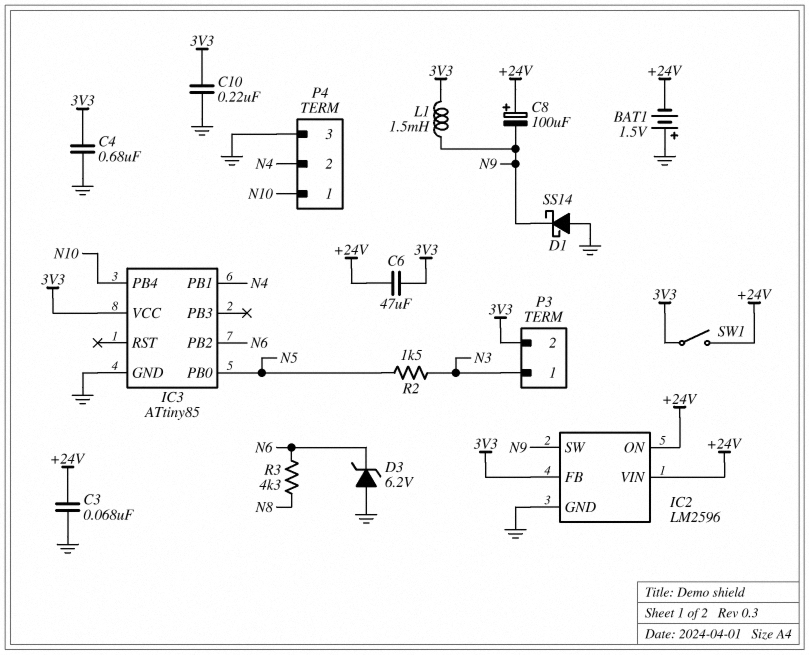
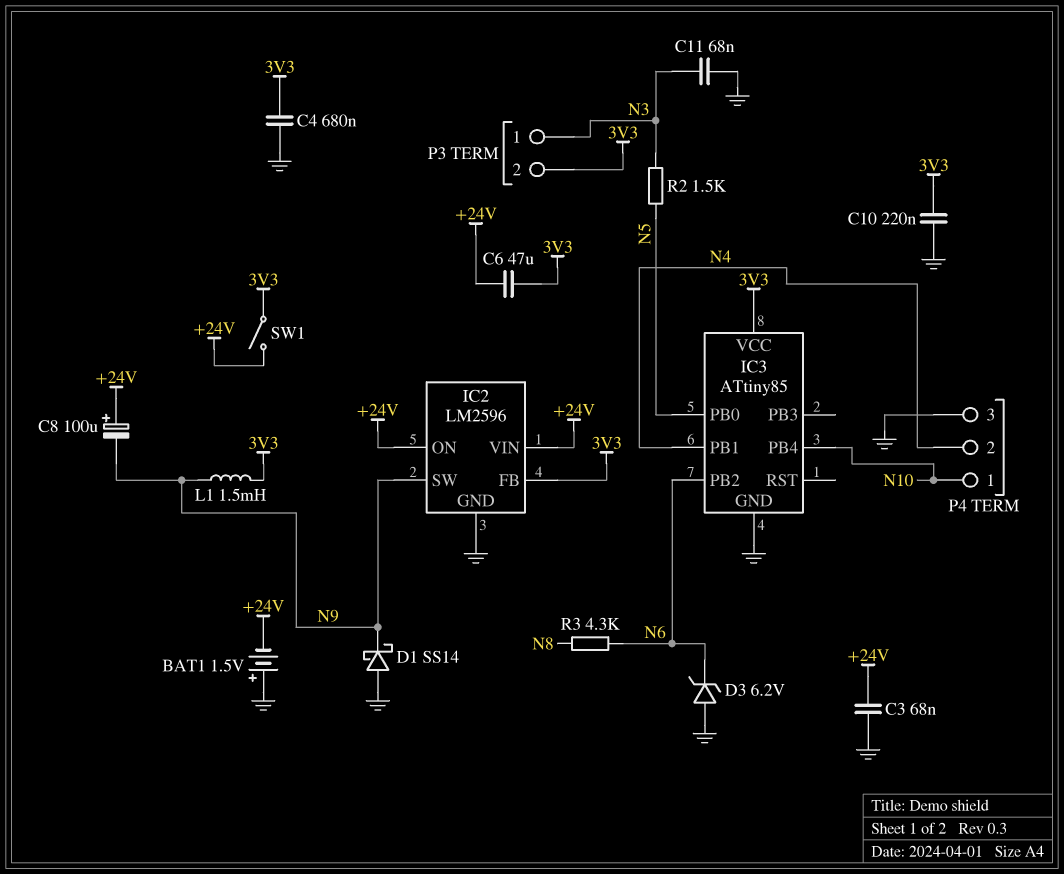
C11: none -> 68nF (GND, N3)

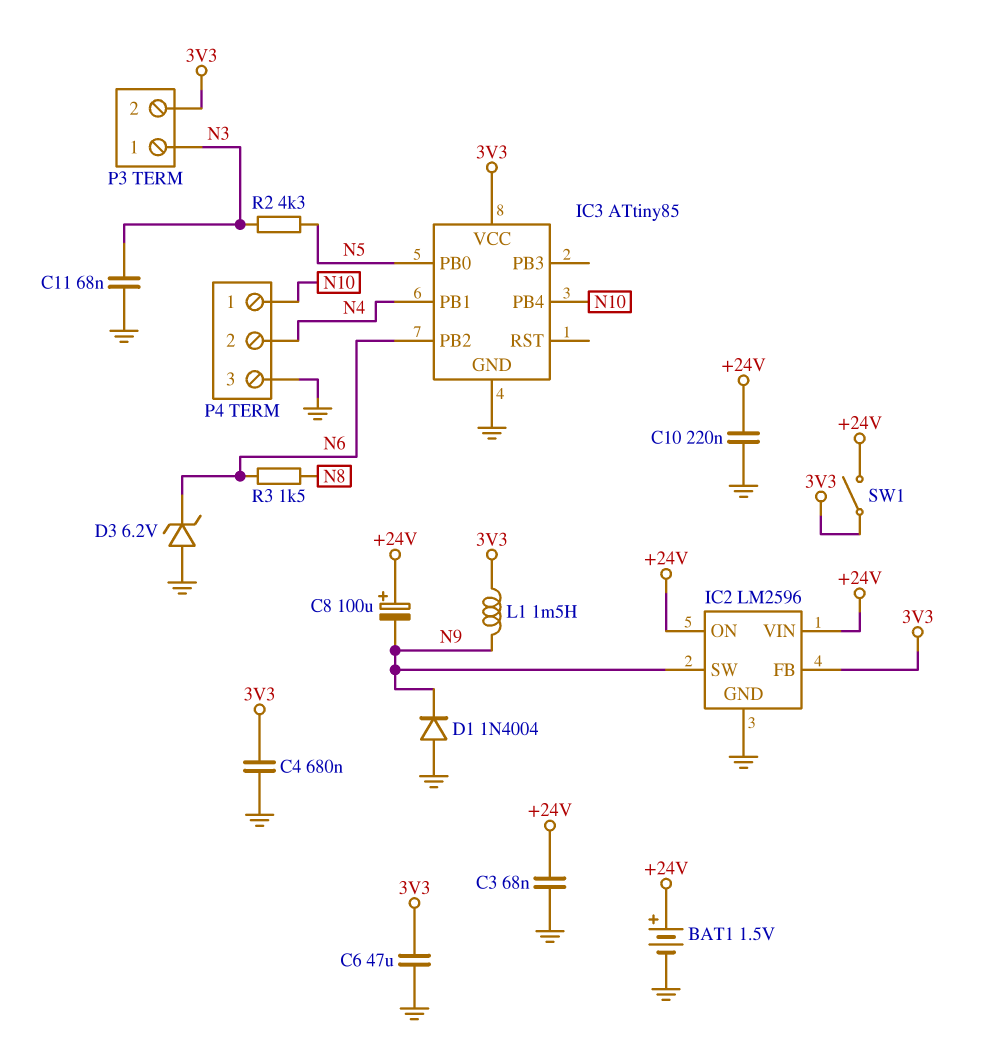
BAT1: 1.5V (plus GND, minus +24V) -> 1.5V (plus +24V, minus GND)
C6: 47uF (+24V, 3V3) -> 47uF (3V3, GND)
C10: 220nF (3V3, GND) -> 220nF (+24V, GND)
D1: schottky SS14 (A GND, K N9) -> diode 1N4004 (A GND, K N9)
R2: 1.5k (N3, N5) -> 4.3k (N3, N5)
R3: 4.3k (N6, N8) -> 1.5k (N6, N8)

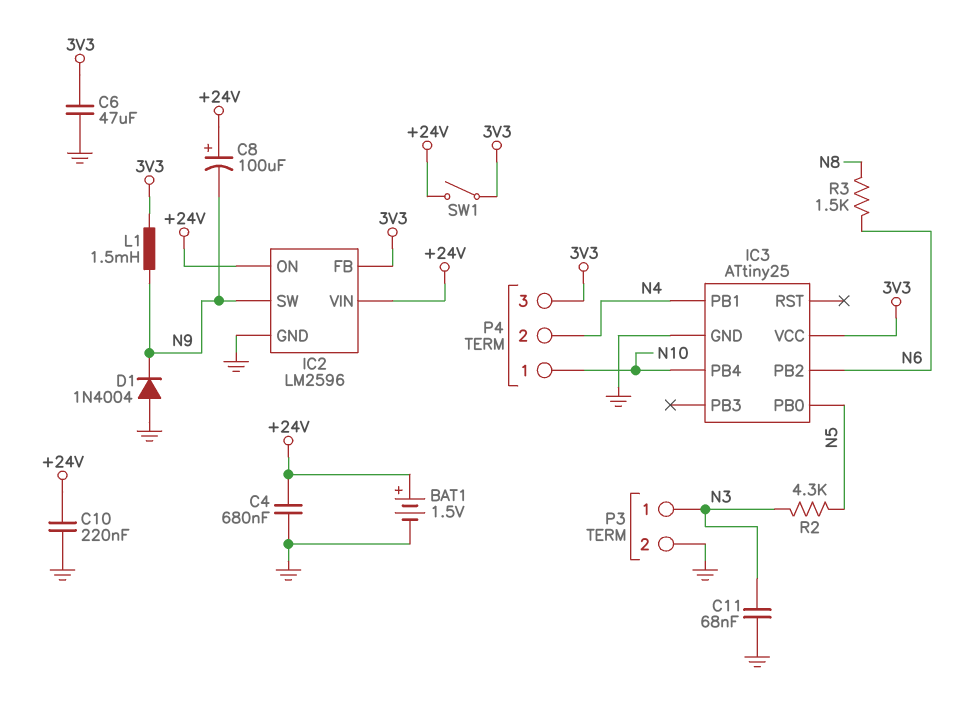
C3: 68nF (+24V, GND) -> none
C4: 680nF (3V3, GND) -> 680nF (+24V, GND)
D3: zener 6.2V (A GND, K N6) -> none
IC3: ATtiny85 -> ATtiny25
P3 pin 2: 3V3 -> GND
P4 pin 3: GND -> 3V3

